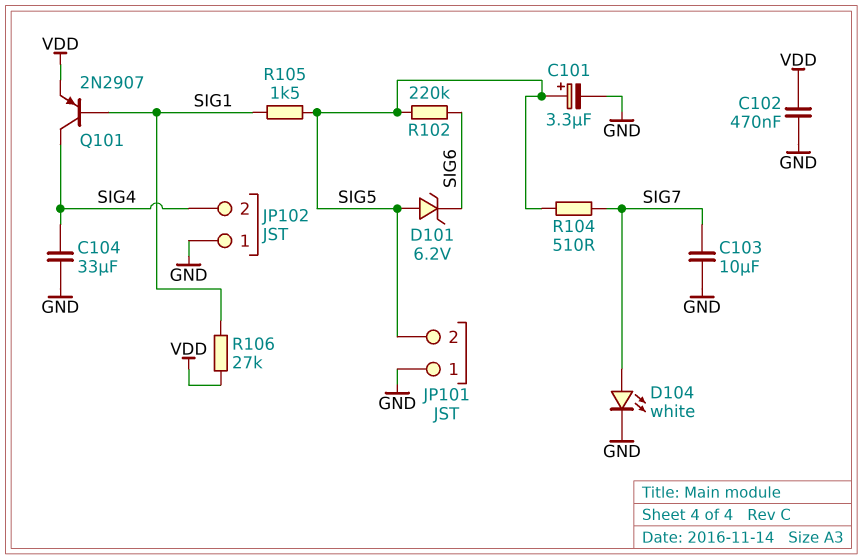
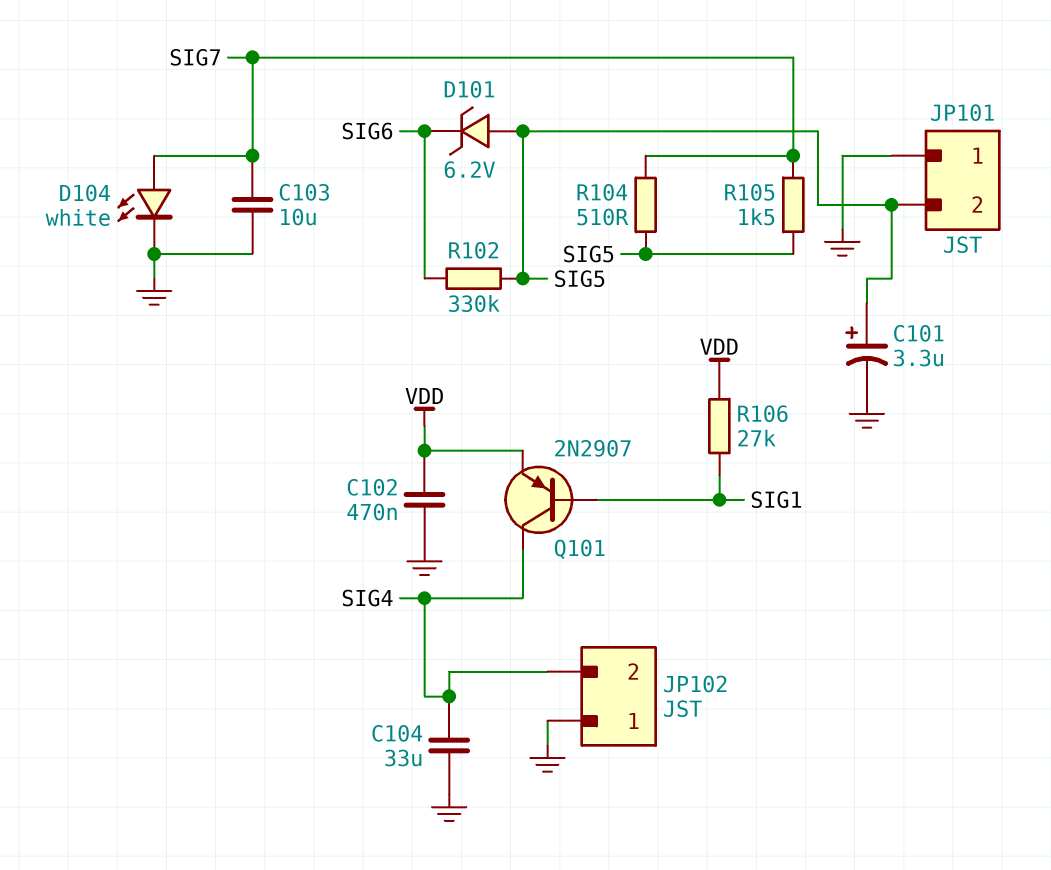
R102: 220k (SIG5, SIG6) -> 330k (SIG5, SIG6)
R105: 1.5k (SIG1, SIG5) -> 1.5k (SIG5, SIG7)

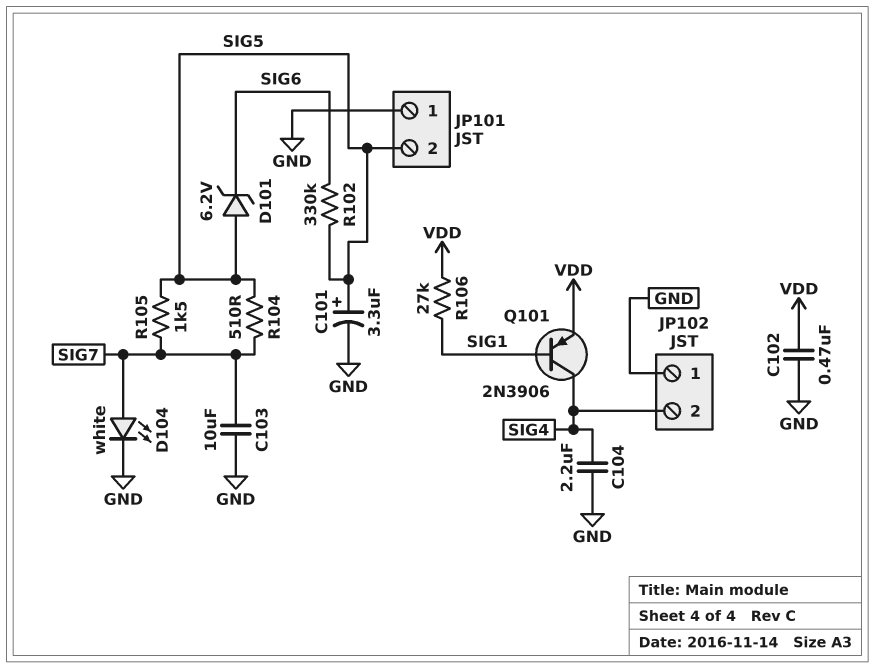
C104: 33uF (GND, SIG4) -> 2.2uF (GND, SIG4)
Q101: PNP 2N2907 (B SIG1, C SIG4, E VDD) -> PNP 2N3906 (B SIG1, C SIG4, E VDD)

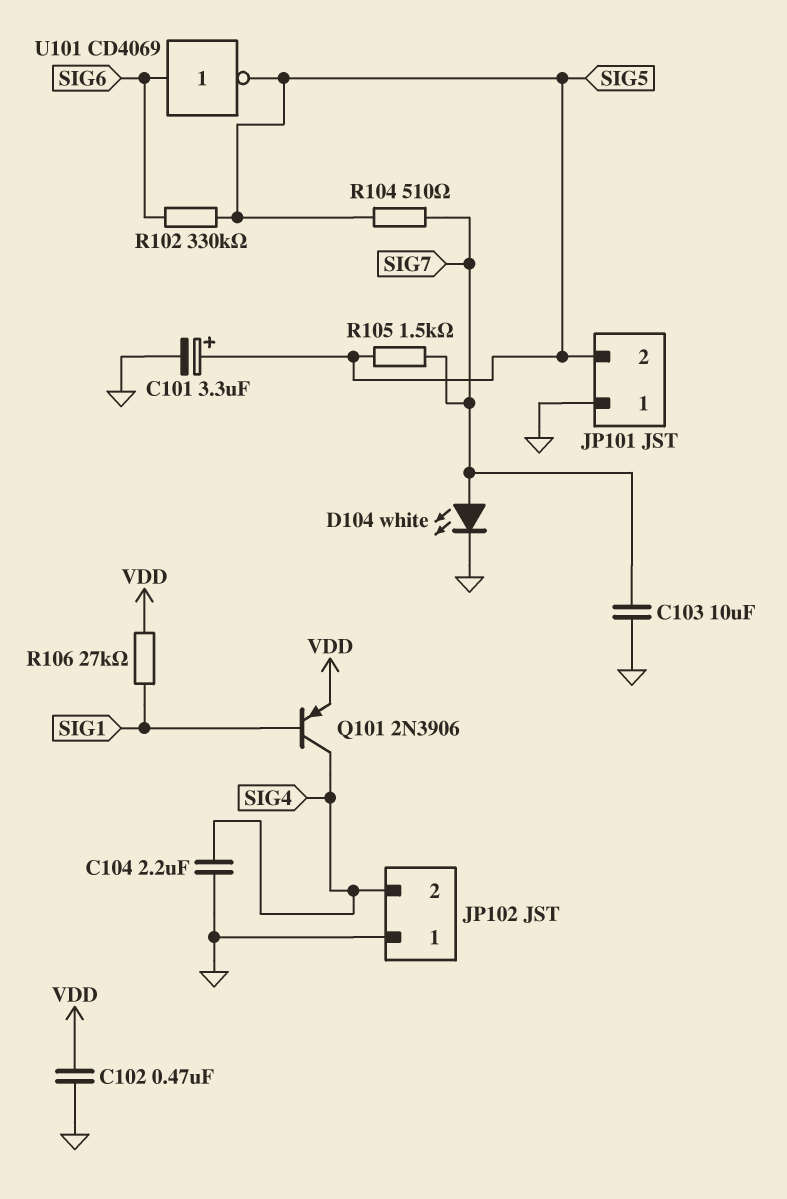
D101: zener 6.2V (A SIG5, K SIG6) -> none
U101: none -> NOT CD4069 (in SIG6, out SIG5)

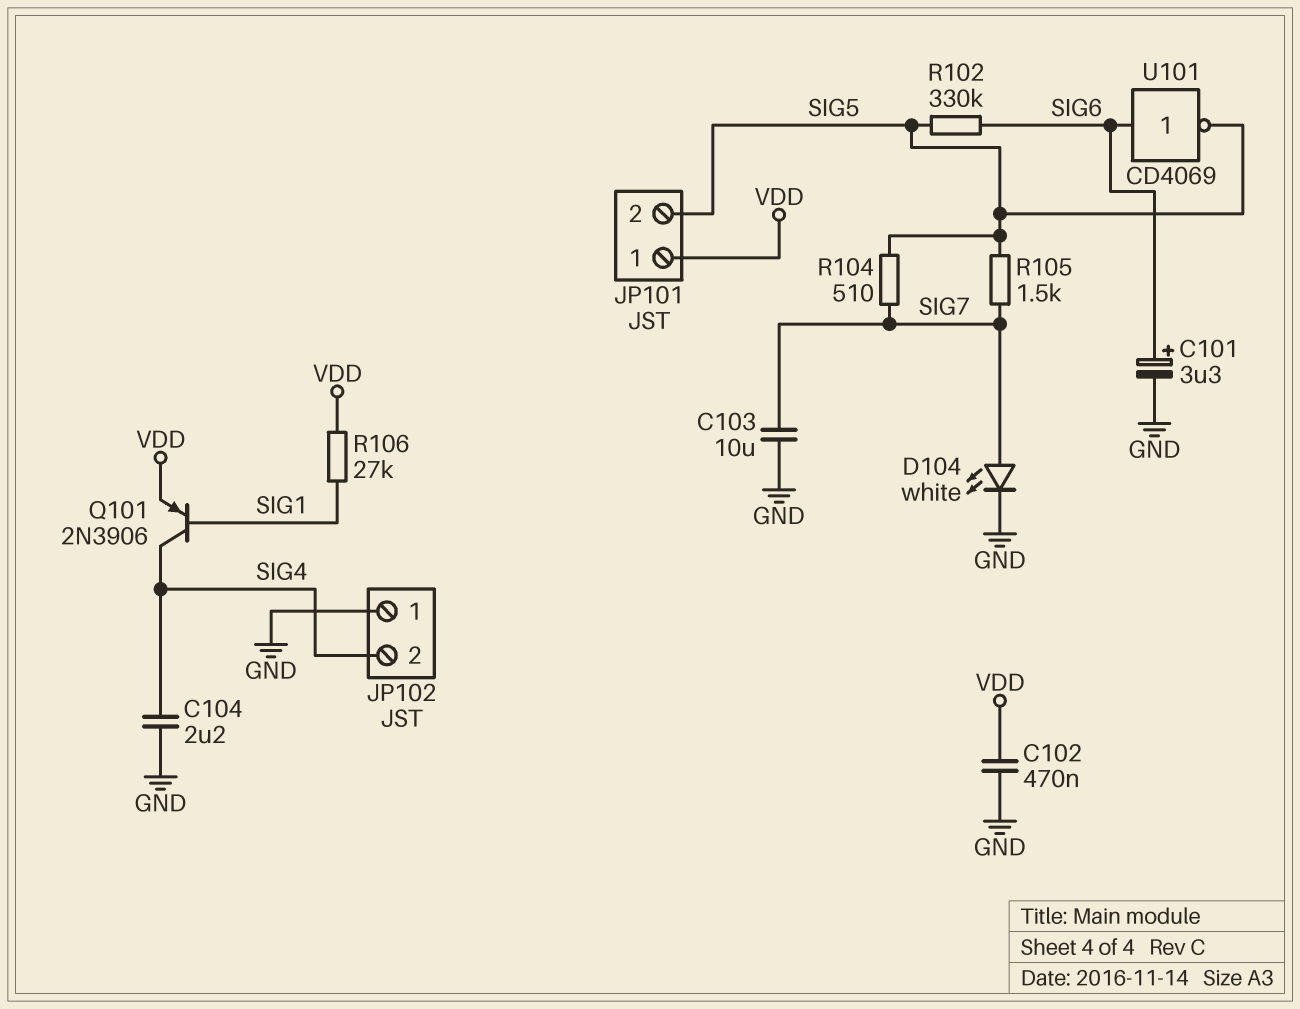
C101: 3.3uF (plus SIG5, minus GND) -> 3.3uF (plus SIG6, minus GND)
JP101 pin 1: GND -> VDD

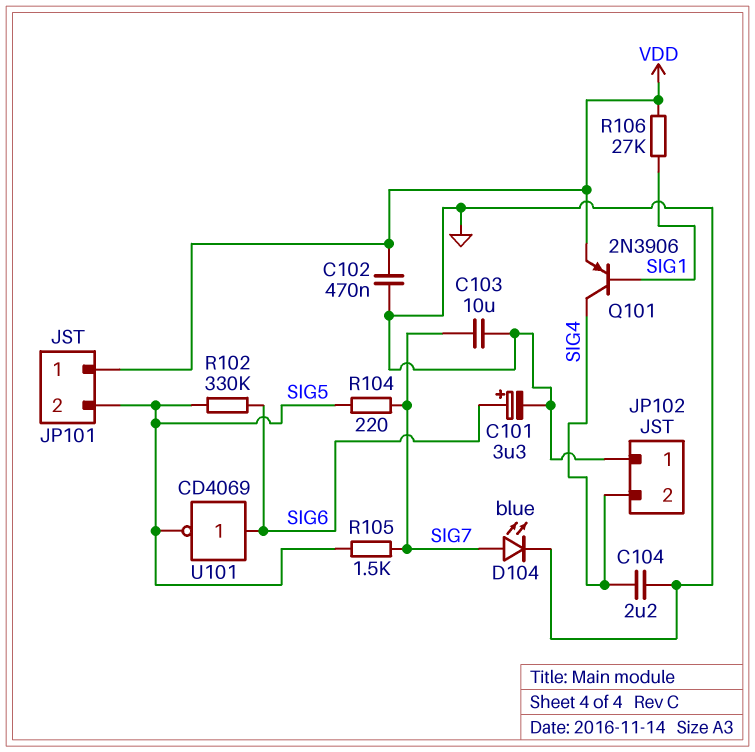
D104: LED white (A SIG7, K GND) -> LED blue (A SIG7, K GND)
R104: 510 (SIG5, SIG7) -> 220 (SIG5, SIG7)

